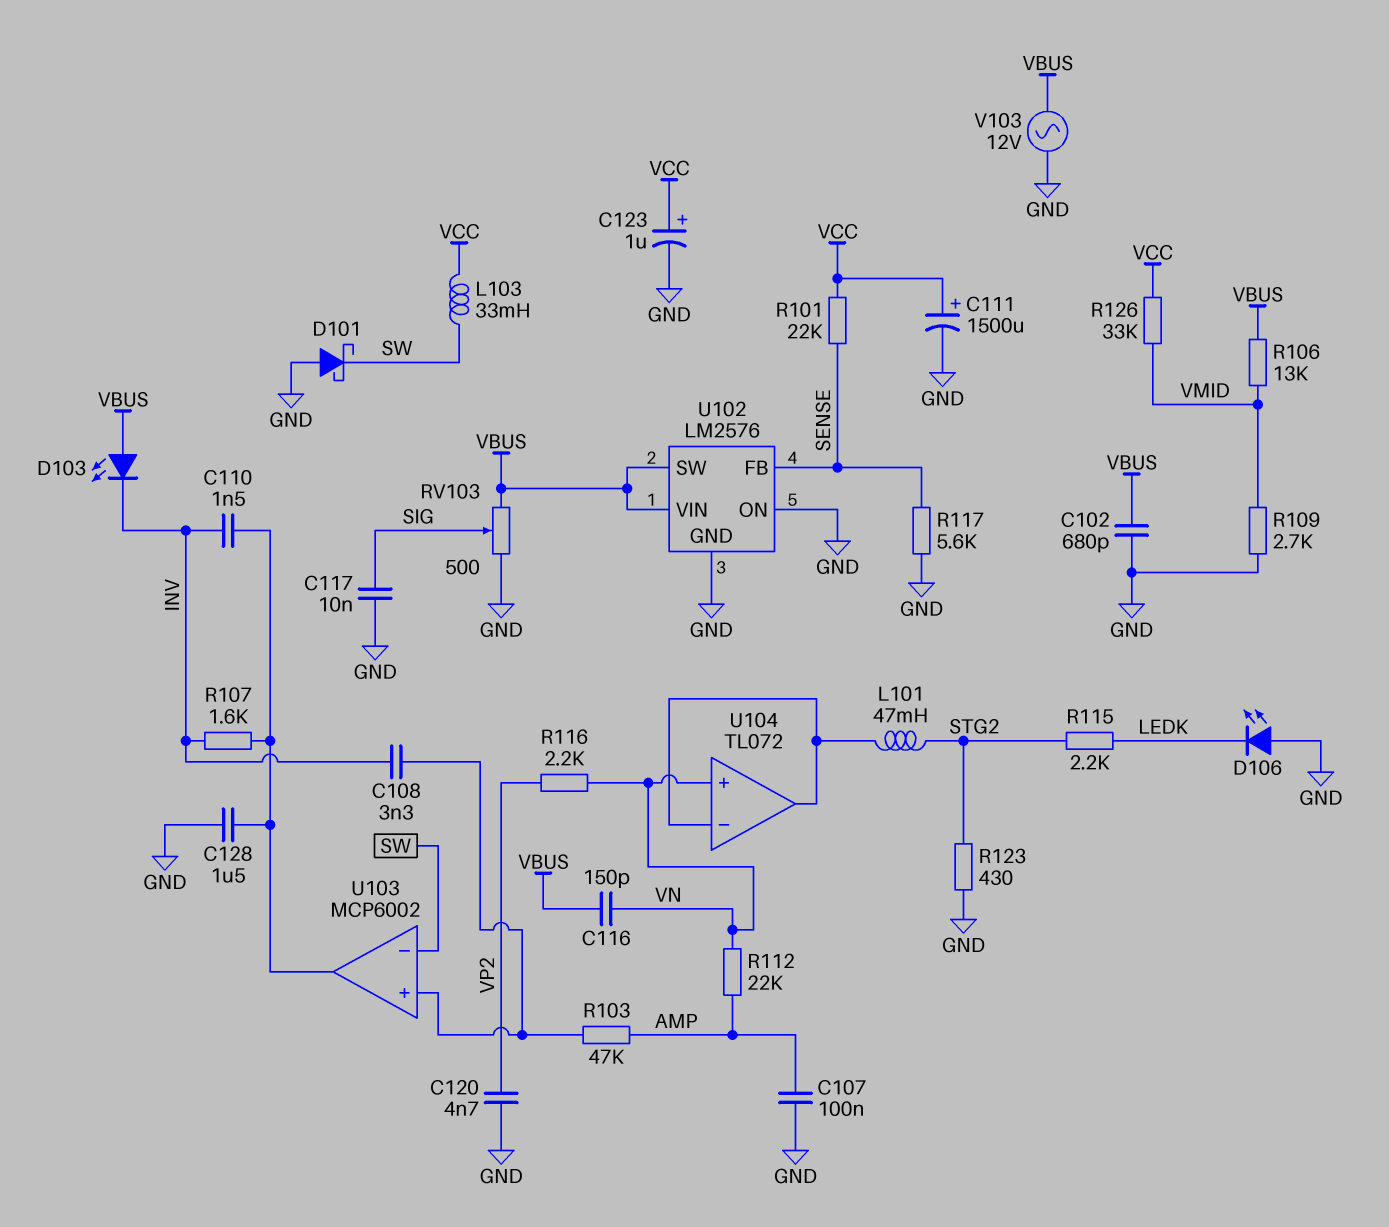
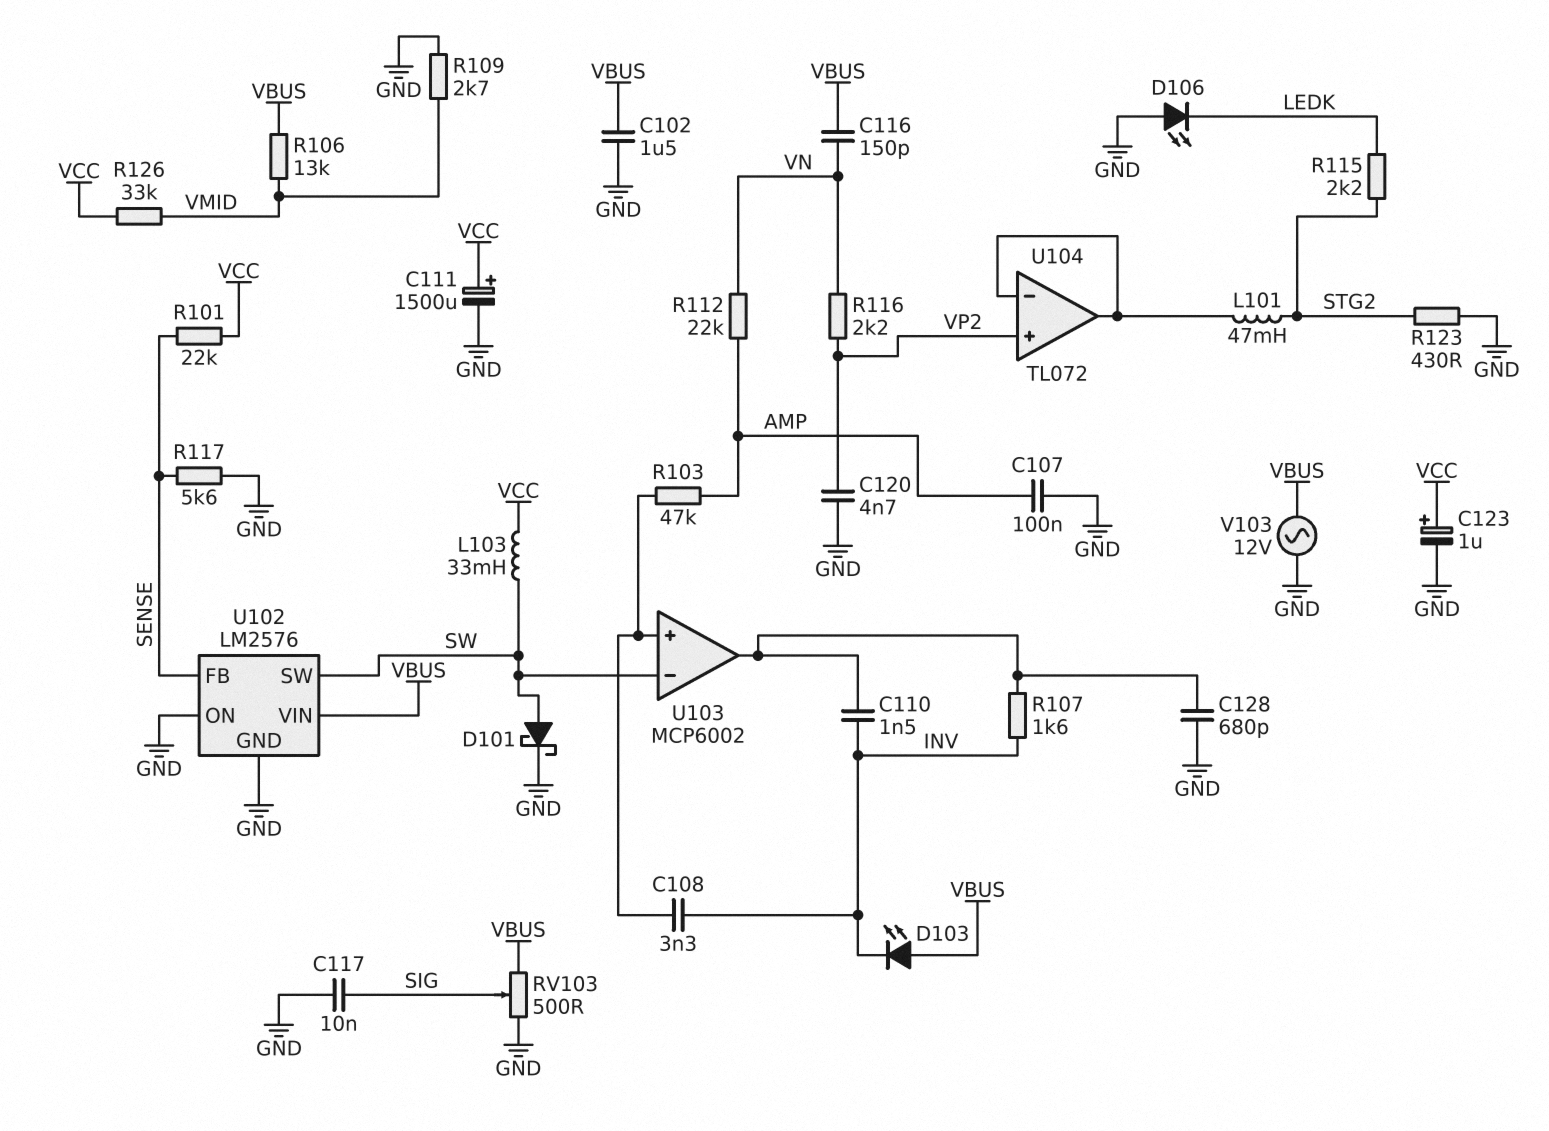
C102: 680pF (GND, VBUS) -> 1.5uF (GND, VBUS)
C128: 1.5uF (GND, U103/out) -> 680pF (GND, U103/out)
D101: schottky (A GND, K SW) -> schottky (A SW, K GND)
U102 pin SW: VBUS -> SW
U104 pin in+: VN -> VP2

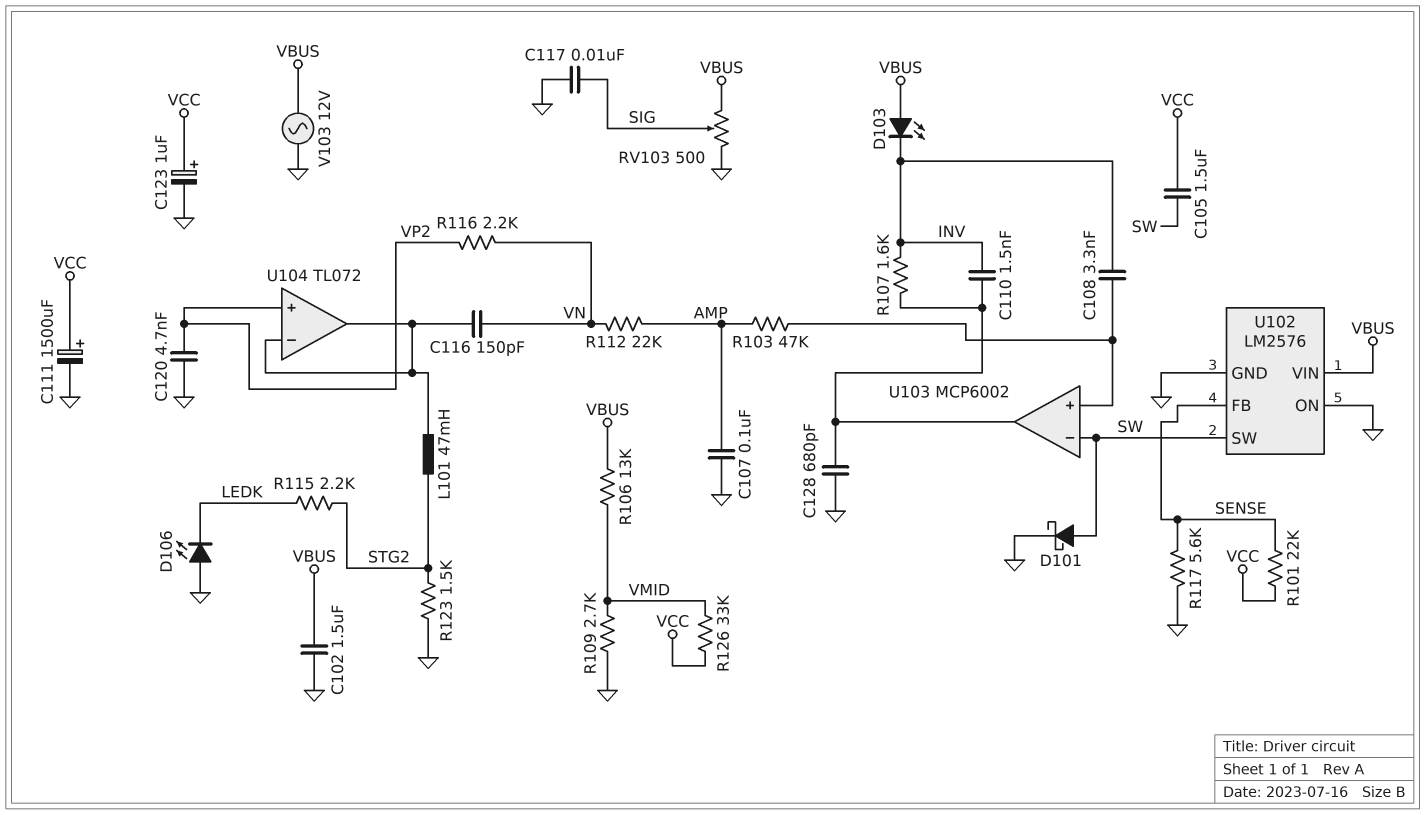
C105: none -> 1.5uF (SW, VCC)
C116: 150pF (VBUS, VN) -> 150pF (U104/in-, VN)
L103: 33mH (SW, VCC) -> none
R123: 430 (GND, STG2) -> 1.5k (GND, STG2)

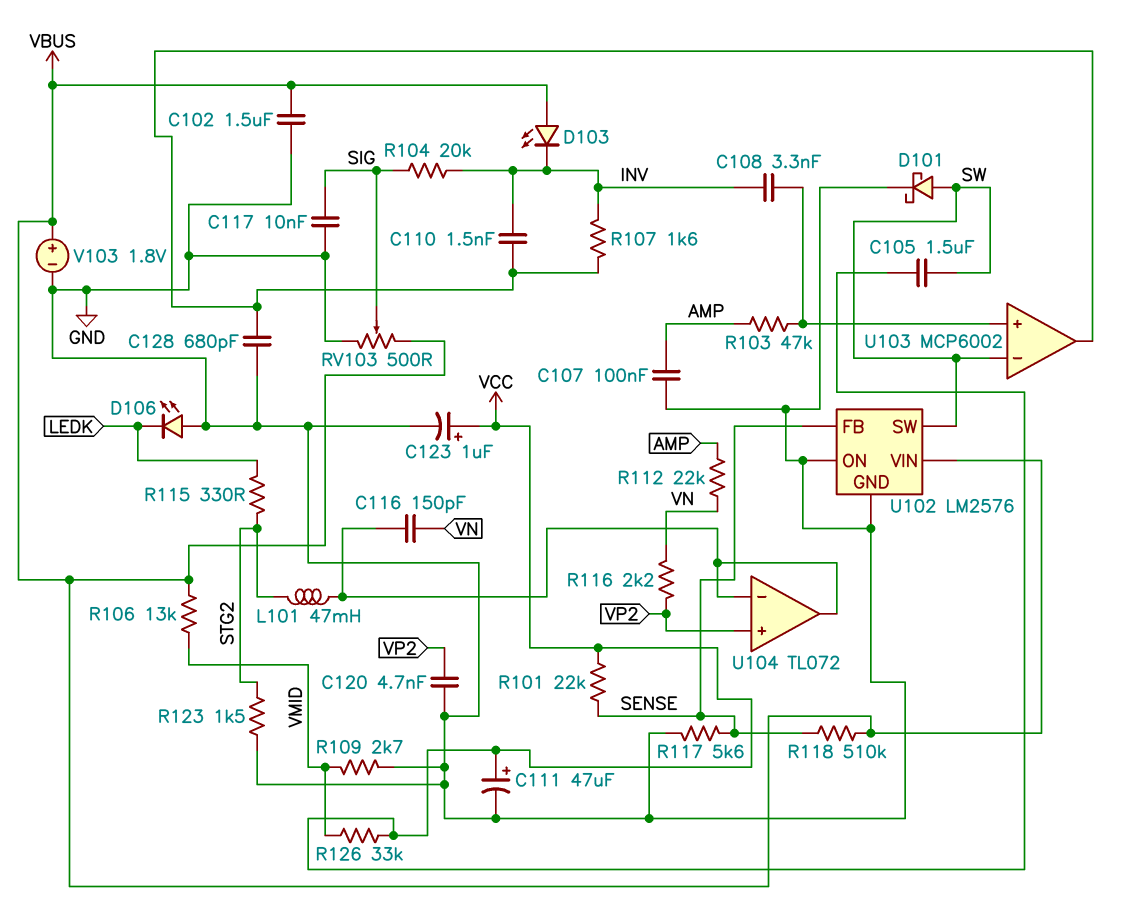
C111: 1500uF (plus VCC, minus GND) -> 47uF (plus VCC, minus GND)
R104: none -> 20k (INV, SIG)
R115: 2.2k (LEDK, STG2) -> 330 (LEDK, STG2)
R118: none -> 510k (SENSE, VBUS)
V103: AC 12V (GND, VBUS) -> 1.8V (plus VBUS, minus GND)

